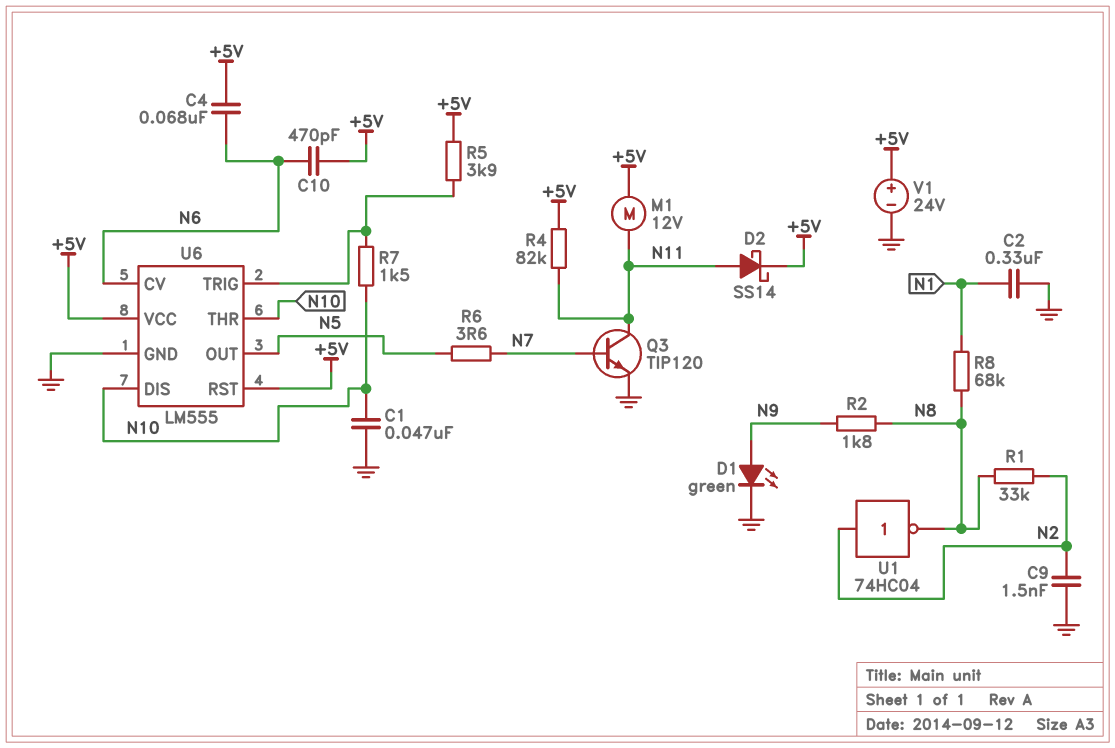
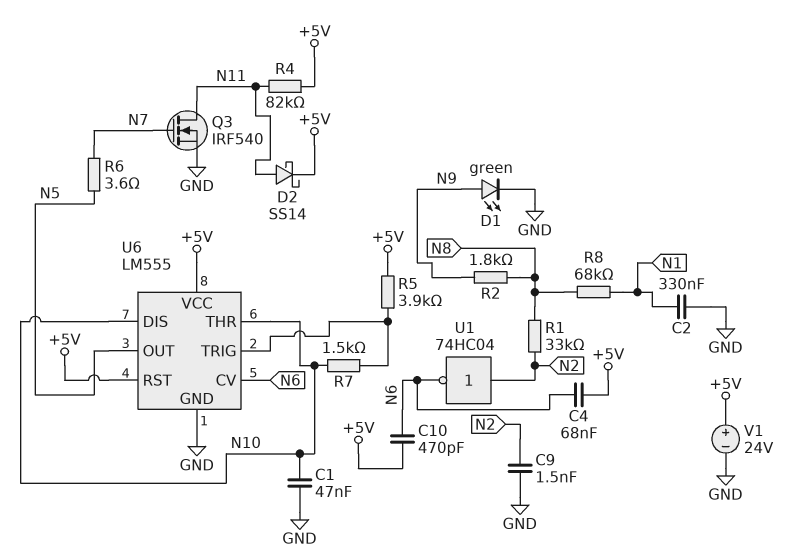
M1: motor 12V (+5V, N11) -> none
Q3: NPN TIP120 (B N7, C N11, E GND) -> NMOS IRF540 (G N7, D N11, S GND)
U1: NOT 74HC04 (in N2, out N8) -> NOT 74HC04 (in N2, out N6)

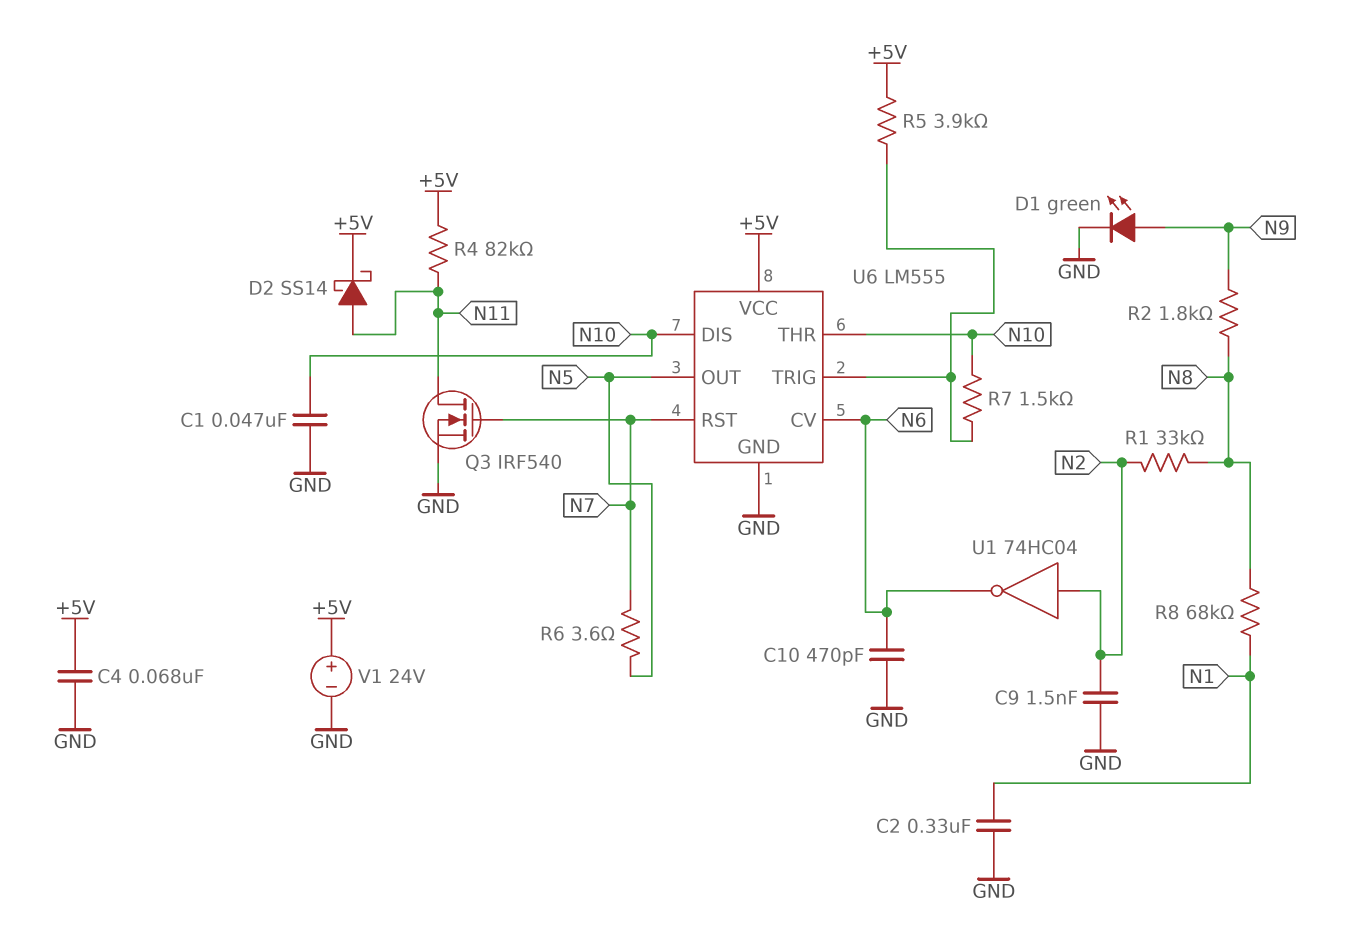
C4: 68nF (+5V, N6) -> 68nF (+5V, GND)
C10: 470pF (+5V, N6) -> 470pF (GND, N6)
U6 pin RST: +5V -> N7

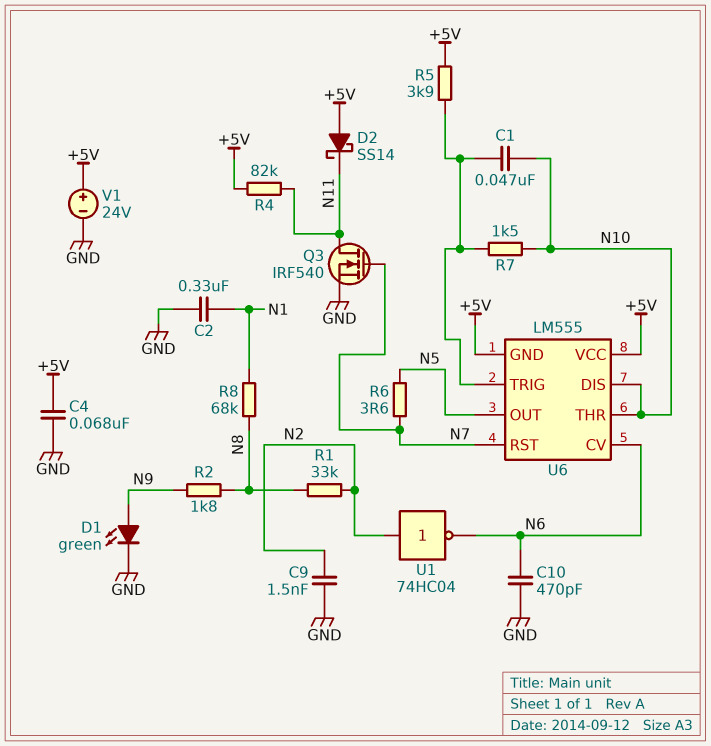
C1: 47nF (GND, N10) -> 47nF (N10, U6/TRIG)
D2: schottky SS14 (A N11, K +5V) -> schottky SS14 (A +5V, K N11)
U6 pin GND: GND -> +5V

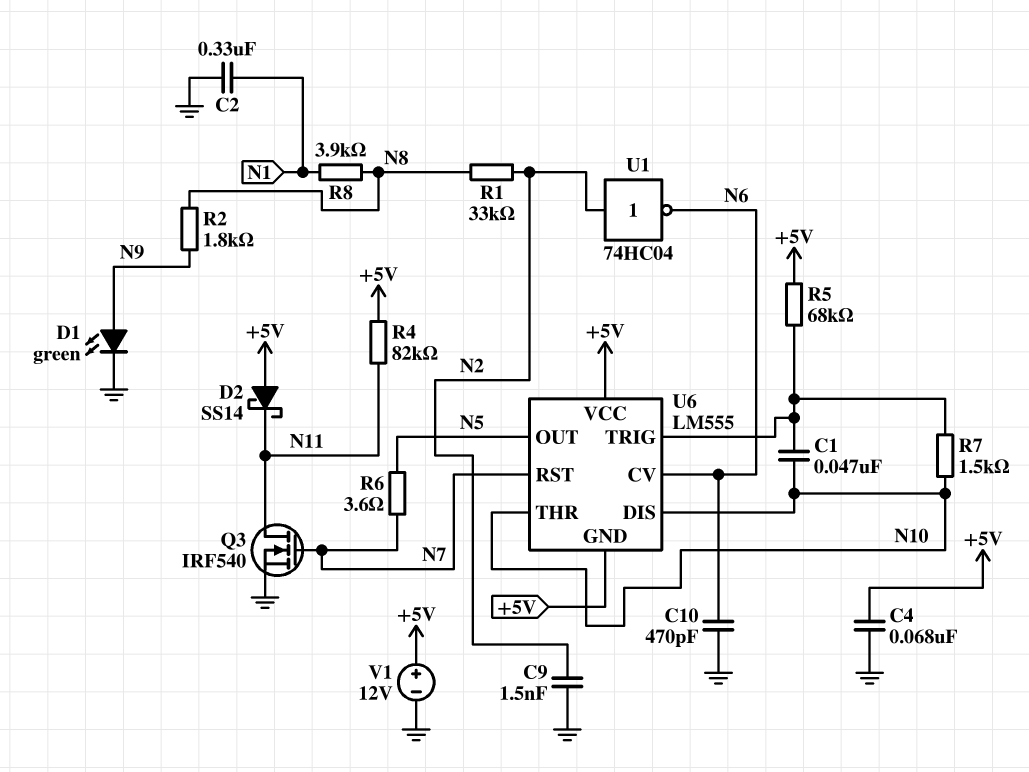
R5: 3.9k (+5V, U6/TRIG) -> 68k (+5V, U6/TRIG)
R8: 68k (N1, N8) -> 3.9k (N1, N8)
V1: 24V (plus +5V, minus GND) -> 12V (plus +5V, minus GND)

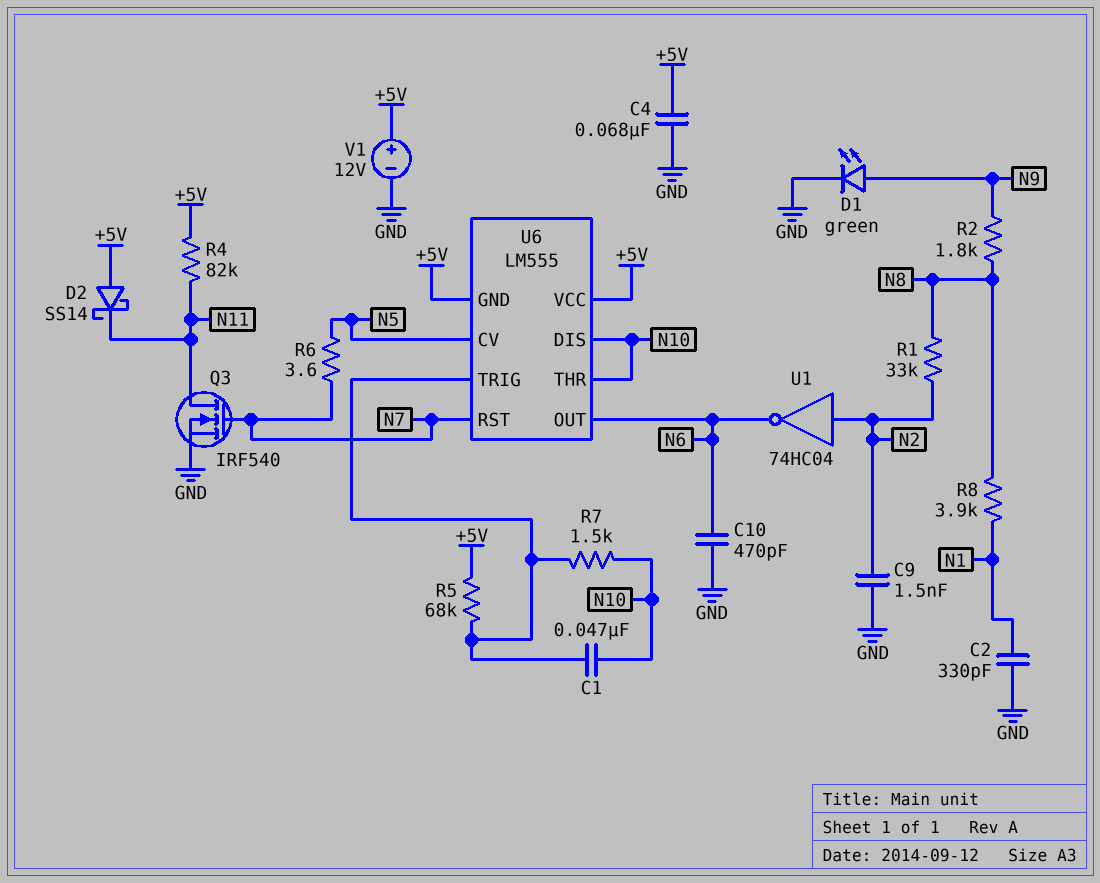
C2: 330nF (GND, N1) -> 330pF (GND, N1)
U6 pin CV: N6 -> N5
U6 pin OUT: N5 -> N6

